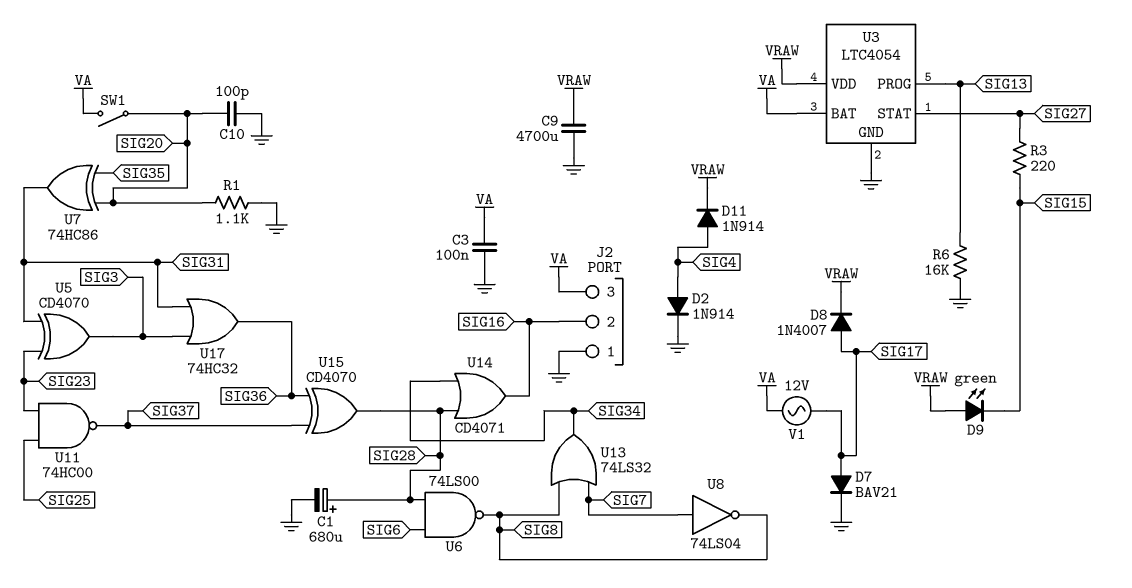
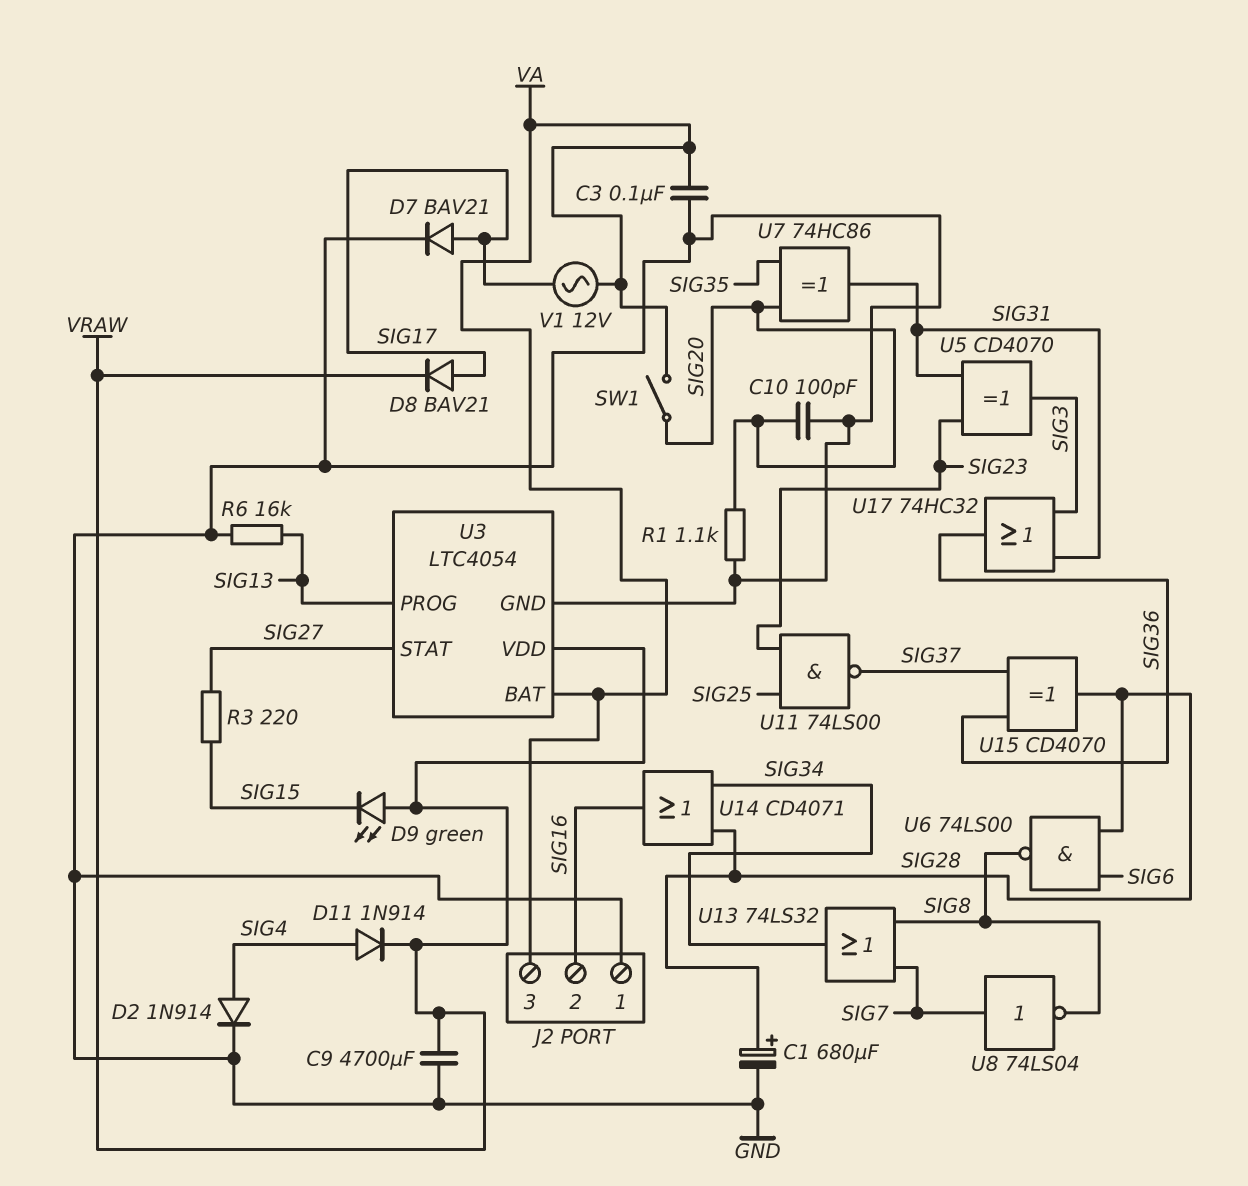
D8: diode 1N4007 (A SIG17, K VRAW) -> diode BAV21 (A SIG17, K VRAW)
U11: NAND 74HC00 (in SIG23, in SIG25, out SIG37) -> NAND 74LS00 (in SIG23, in SIG25, out SIG37)

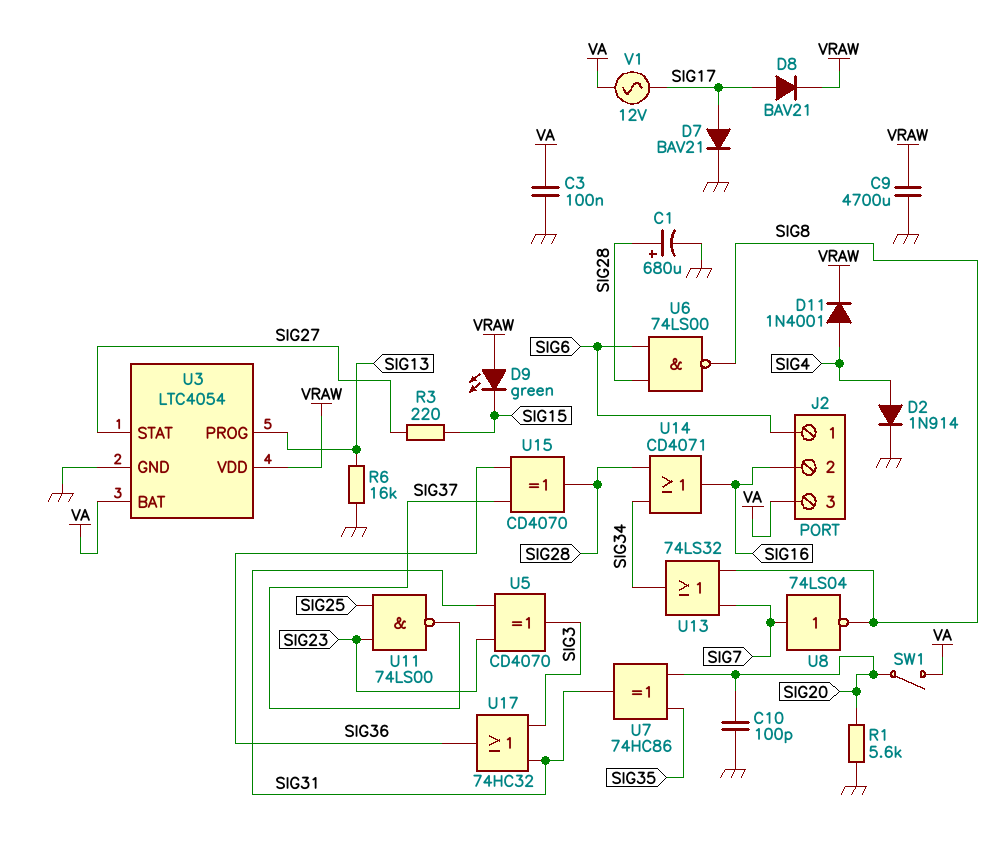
D11: diode 1N914 (A SIG4, K VRAW) -> diode 1N4001 (A SIG4, K VRAW)
J2 pin 1: GND -> SIG6
R1: 1.1k (GND, SIG20) -> 5.6k (GND, SIG20)

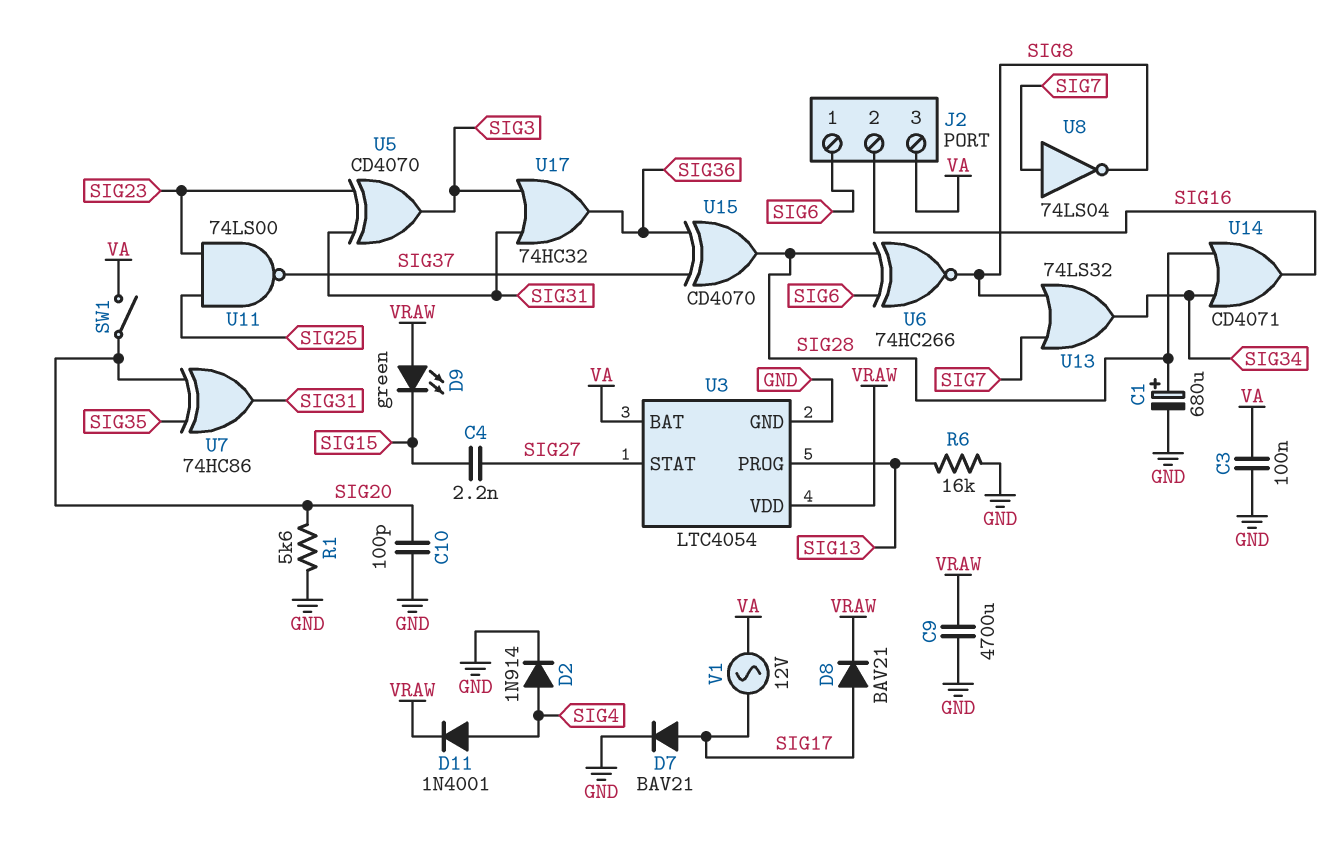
C4: none -> 2.2nF (SIG15, SIG27)
R3: 220 (SIG15, SIG27) -> none
U6: NAND 74LS00 (in SIG6, in SIG28, out SIG8) -> XNOR 74HC266 (in SIG6, in SIG28, out SIG8)

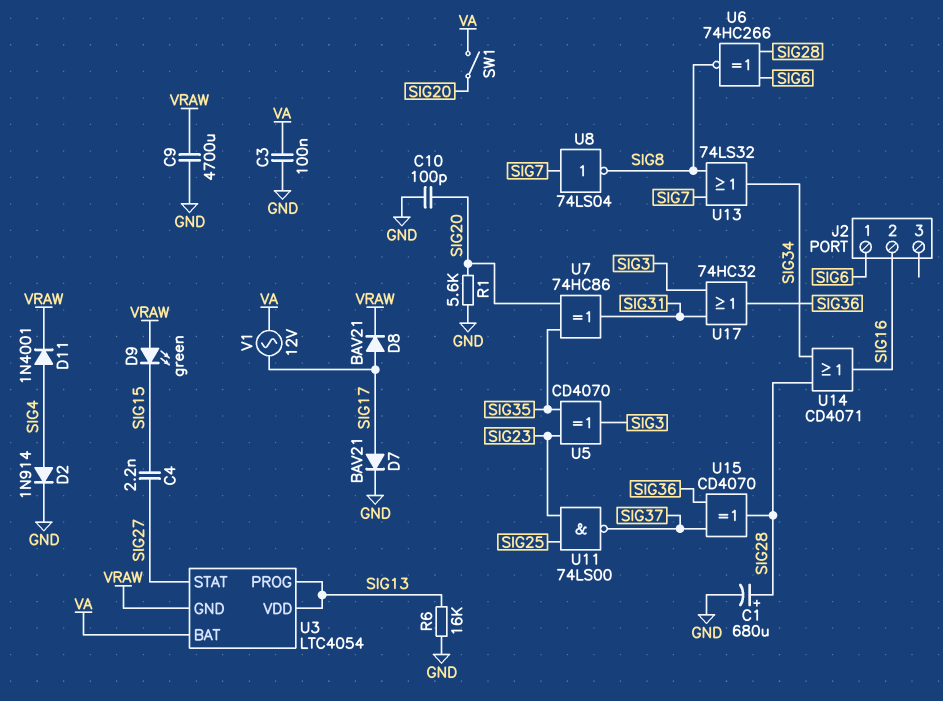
J2 pin 3: VA -> none
U3 pin GND: GND -> VRAW
U3 pin VDD: VRAW -> SIG13
U5: XOR CD4070 (in SIG23, in SIG31, out SIG3) -> XOR CD4070 (in SIG23, in SIG35, out SIG3)

